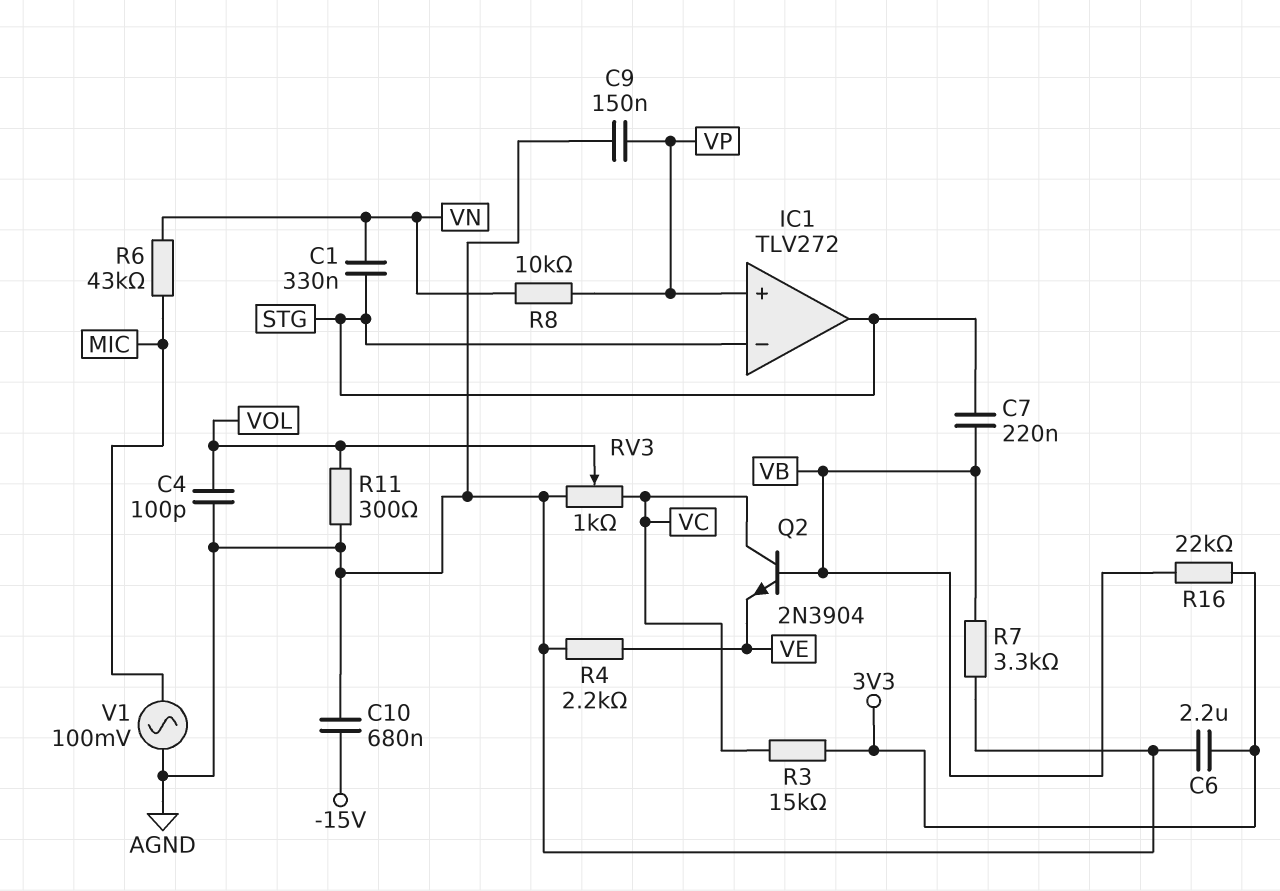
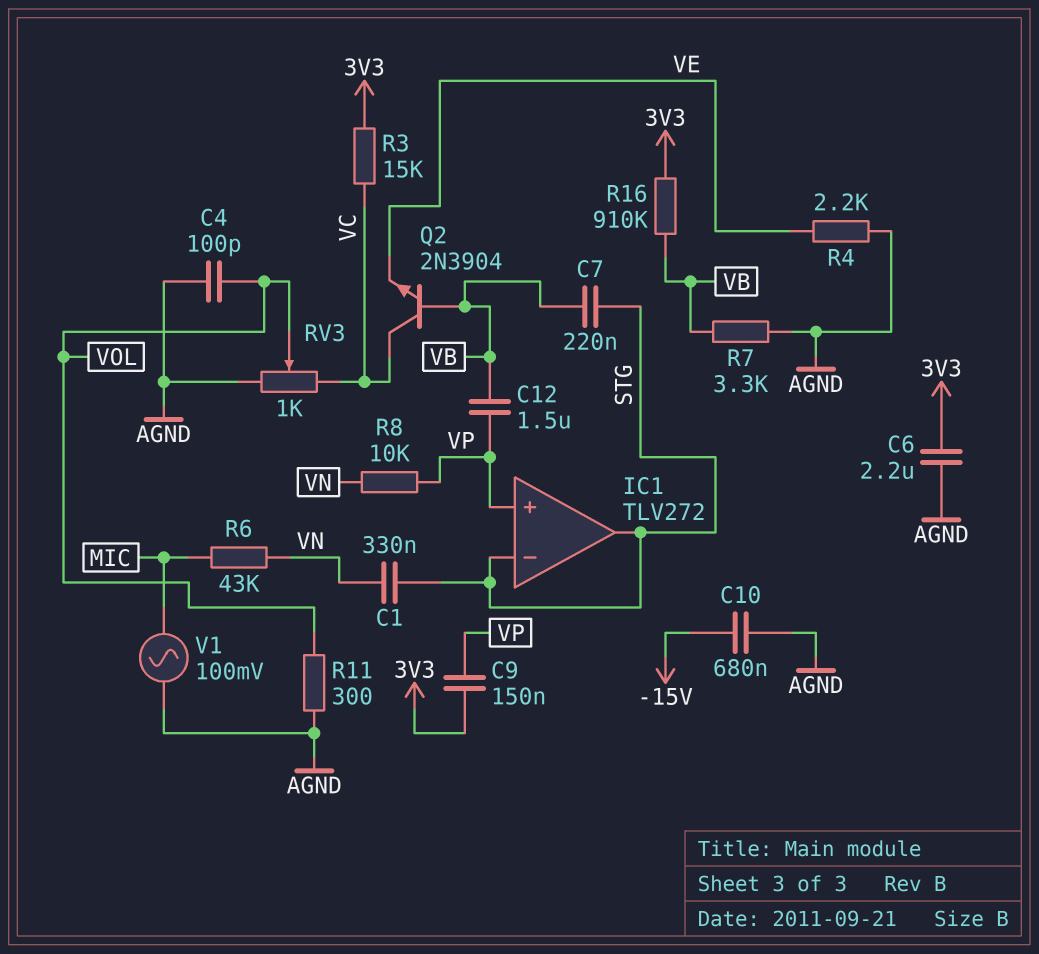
C9: 150nF (AGND, VP) -> 150nF (3V3, VP)
C12: none -> 1.5uF (VB, VP)
R16: 22k (3V3, VB) -> 910k (3V3, VB)

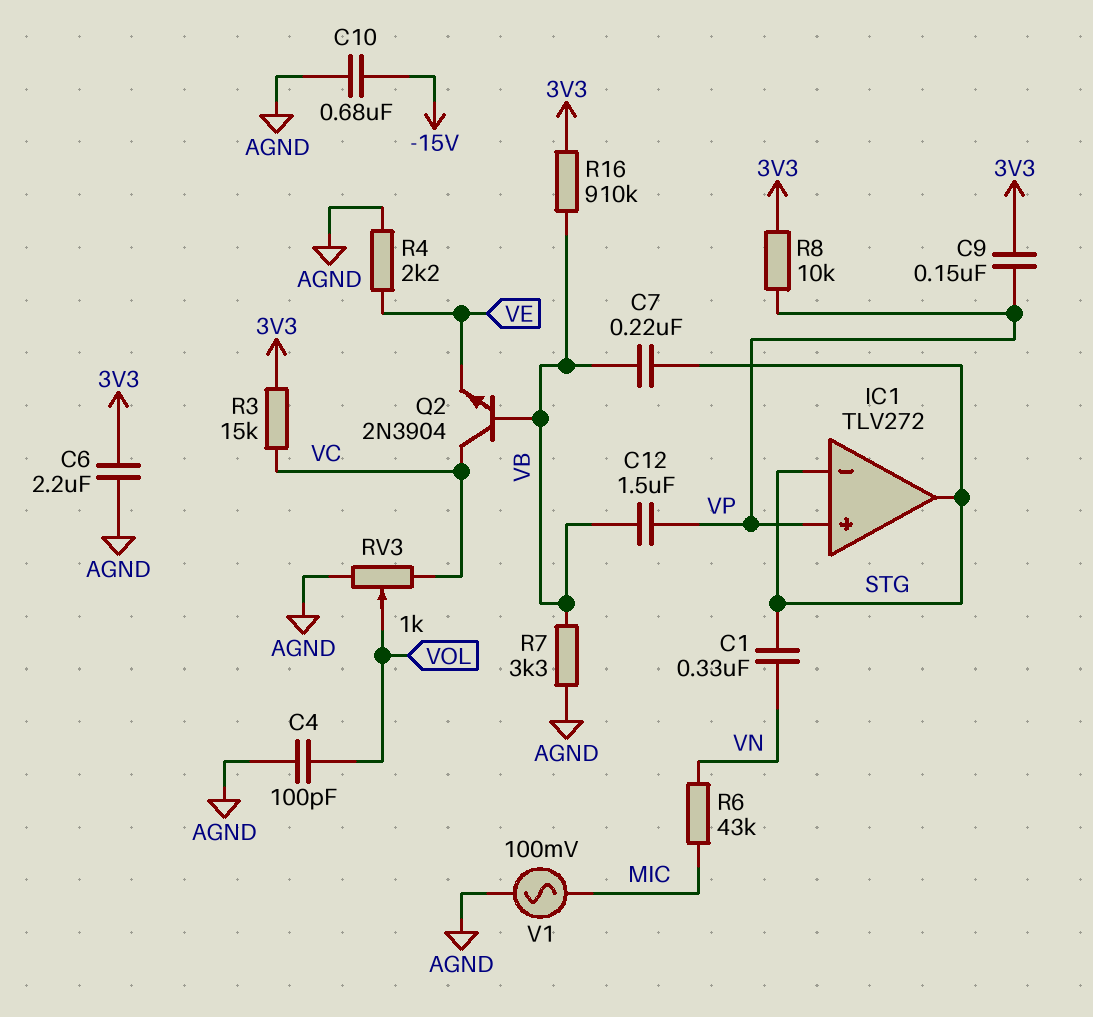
R8: 10k (VN, VP) -> 10k (3V3, VP)
R11: 300 (AGND, VOL) -> none

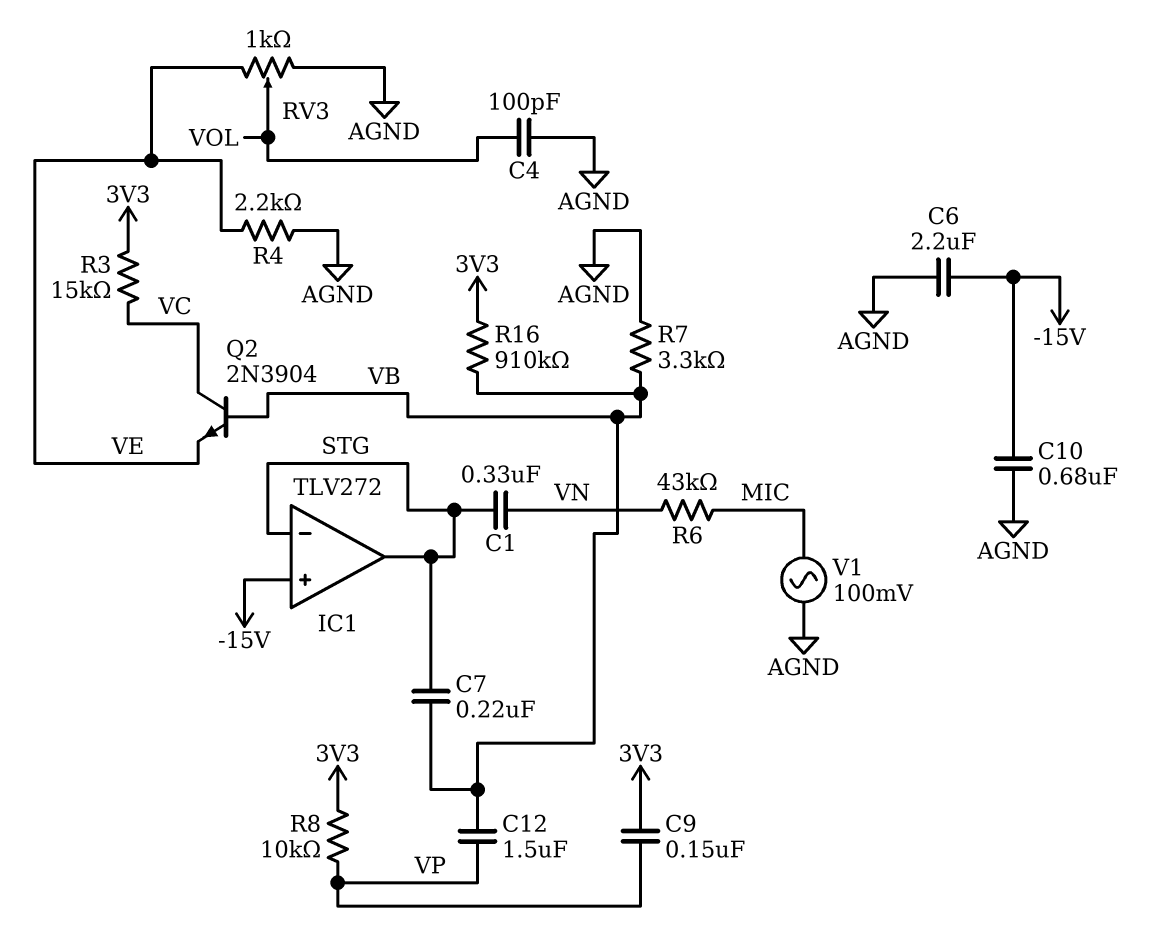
C6: 2.2uF (3V3, AGND) -> 2.2uF (-15V, AGND)
IC1 pin in+: VP -> -15V
RV3: 1k (AGND, VC, wiper VOL) -> 1k (AGND, VE, wiper VOL)

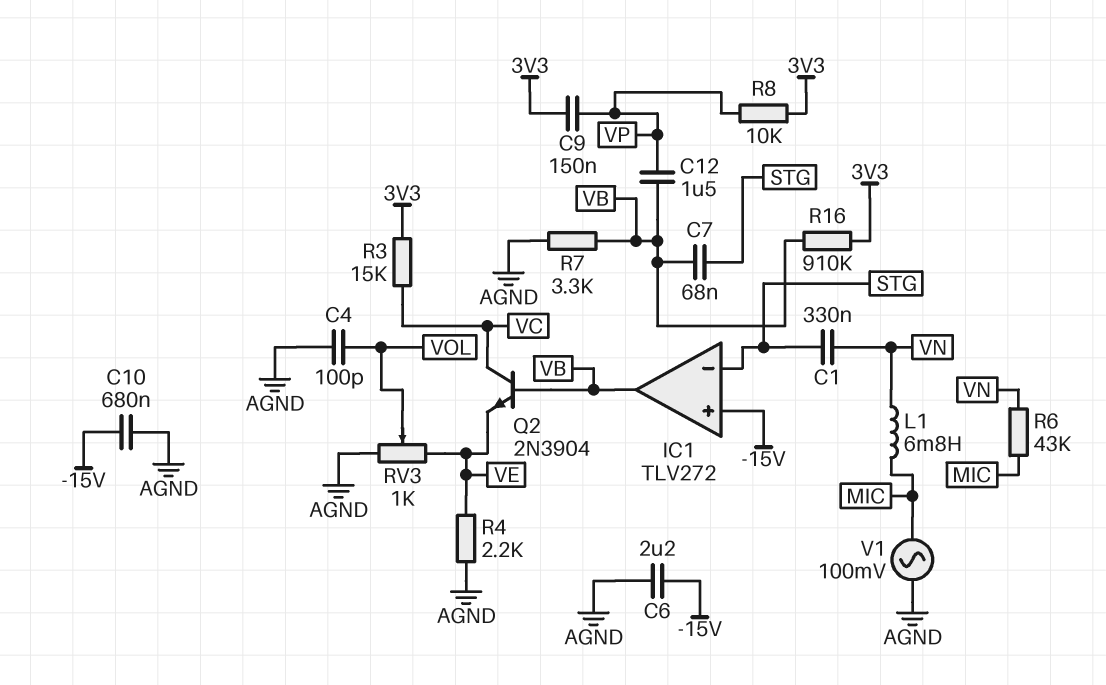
C7: 220nF (STG, VB) -> 68nF (STG, VB)
IC1 pin out: STG -> VB
L1: none -> 6.8mH (MIC, VN)

